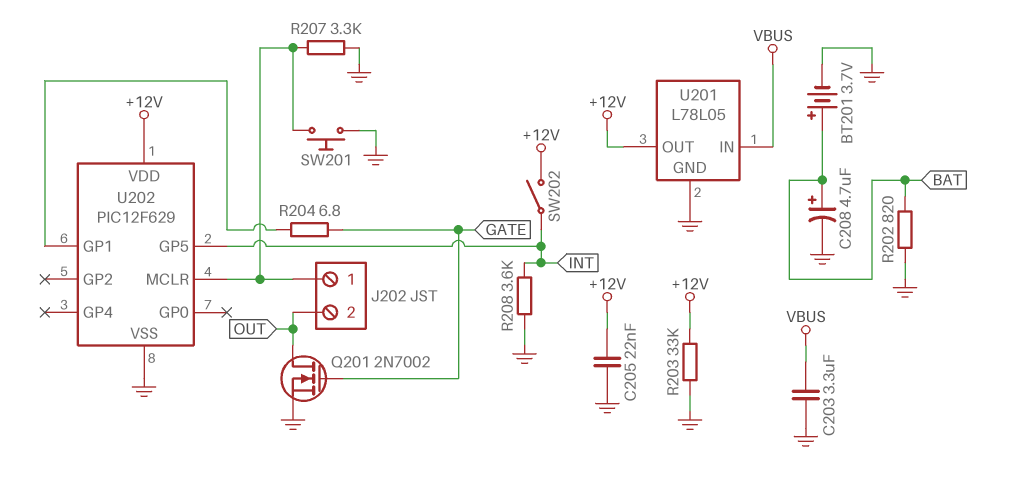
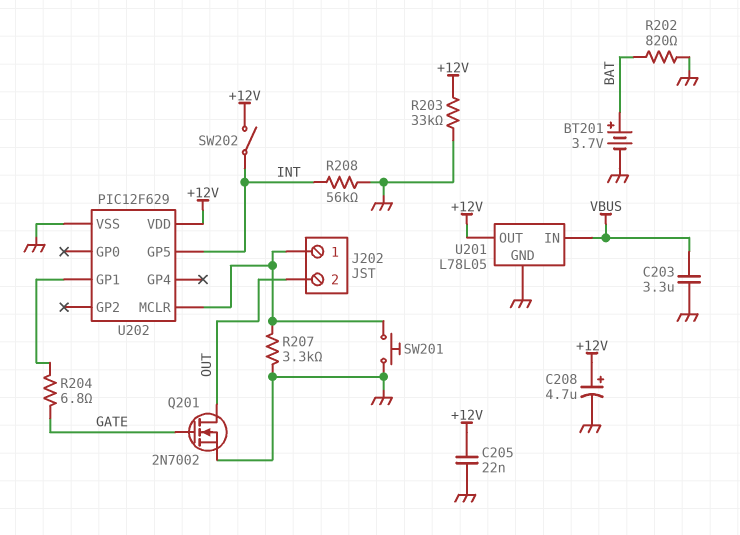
C208: 4.7uF (plus BAT, minus GND) -> 4.7uF (plus +12V, minus GND)
R208: 3.6k (GND, INT) -> 56k (GND, INT)

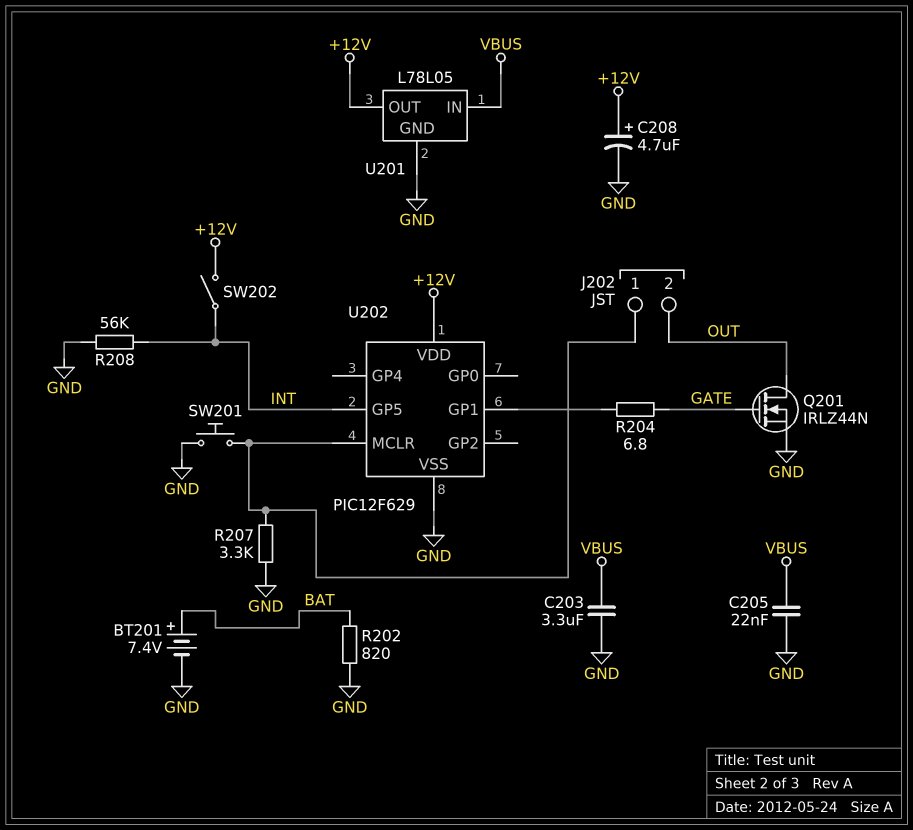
BT201: 3.7V (plus BAT, minus GND) -> 7.4V (plus BAT, minus GND)
C205: 22nF (+12V, GND) -> 22nF (GND, VBUS)
Q201: NMOS 2N7002 (G GATE, D OUT, S GND) -> NMOS IRLZ44N (G GATE, D OUT, S GND)
R203: 33k (+12V, GND) -> none

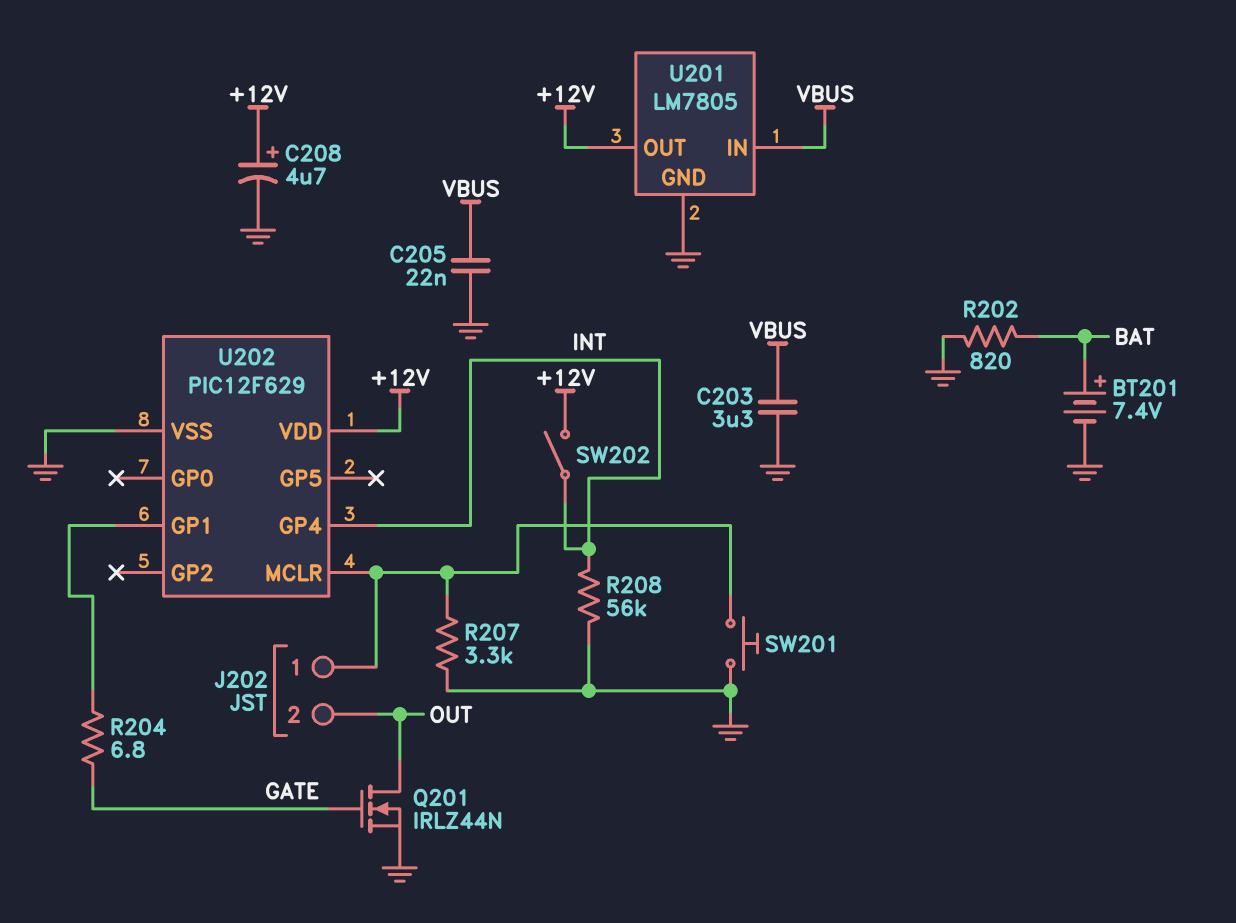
U201: L78L05 -> LM7805
U202 pin GP4: none -> INT
U202 pin GP5: INT -> none

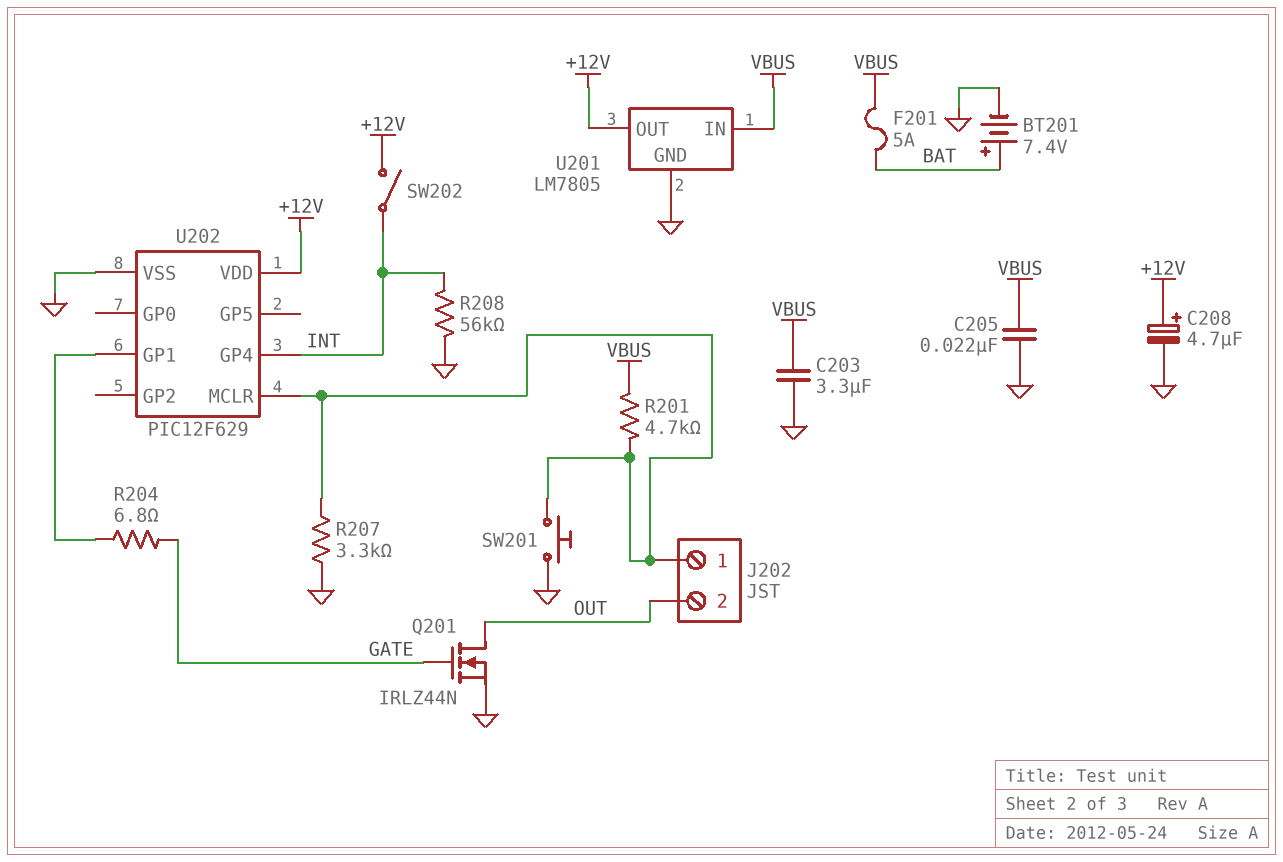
F201: none -> 5A (BAT, VBUS)
R201: none -> 4.7k (J202/1, VBUS)
R202: 820 (BAT, GND) -> none

